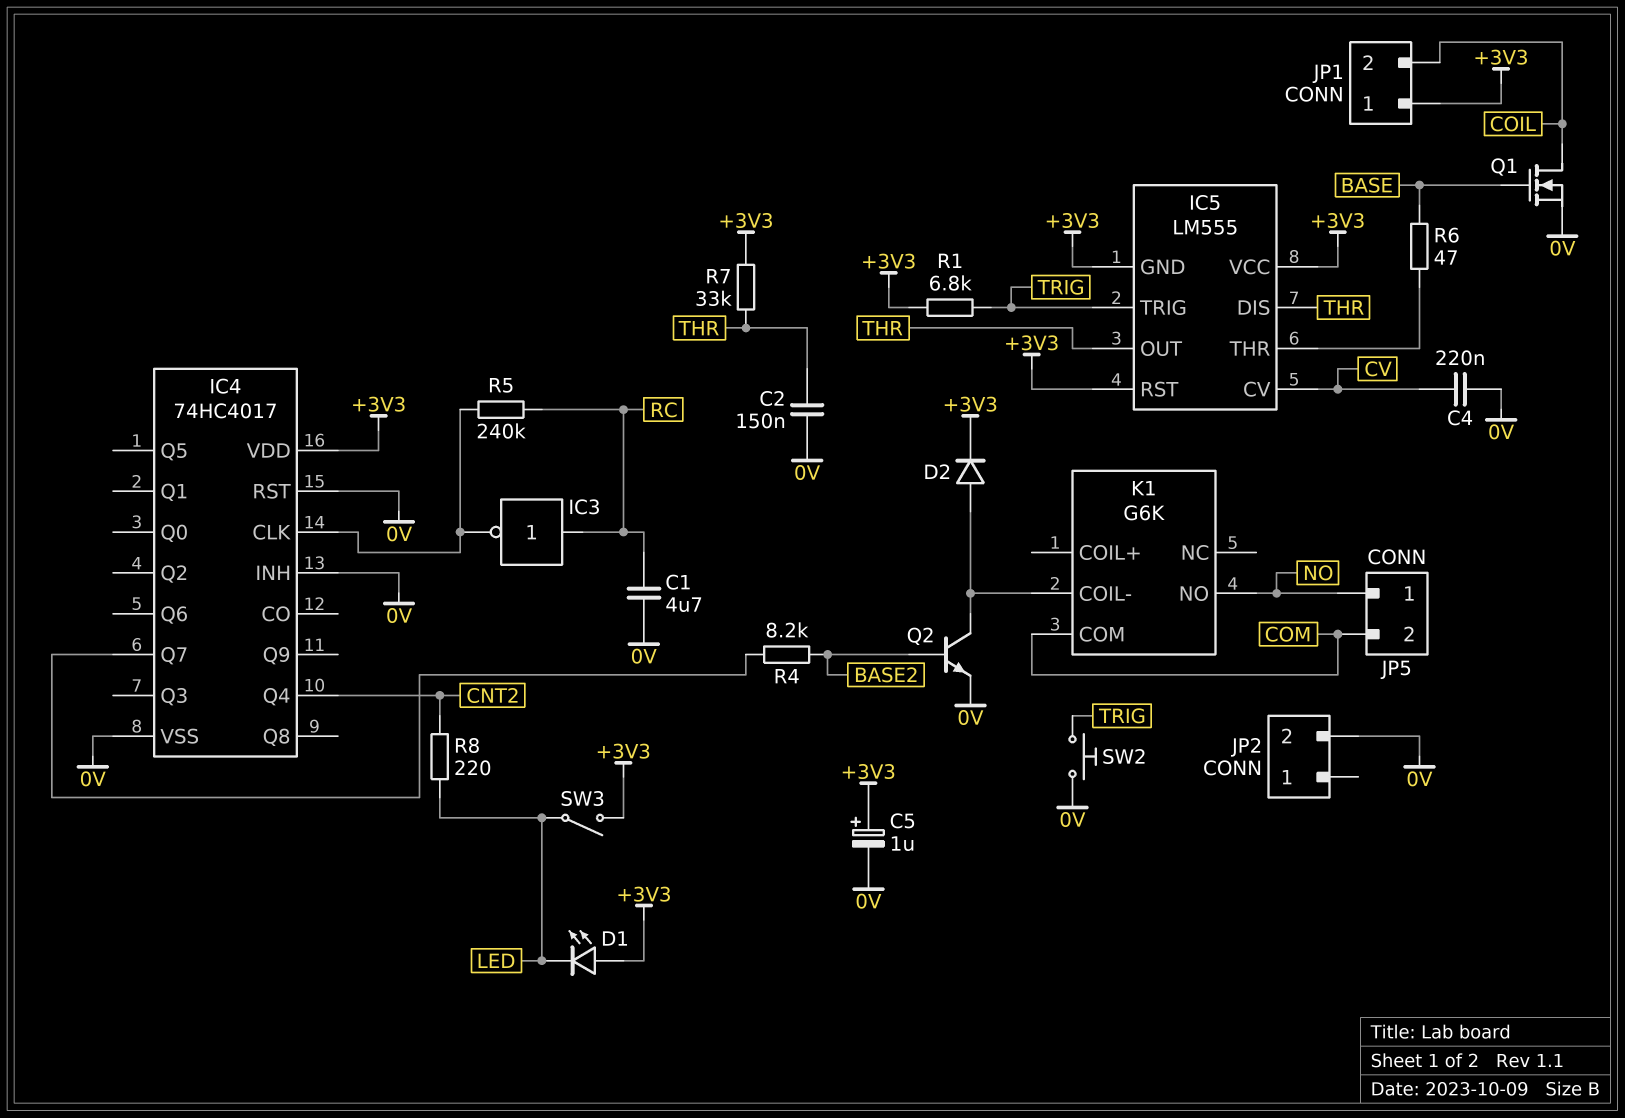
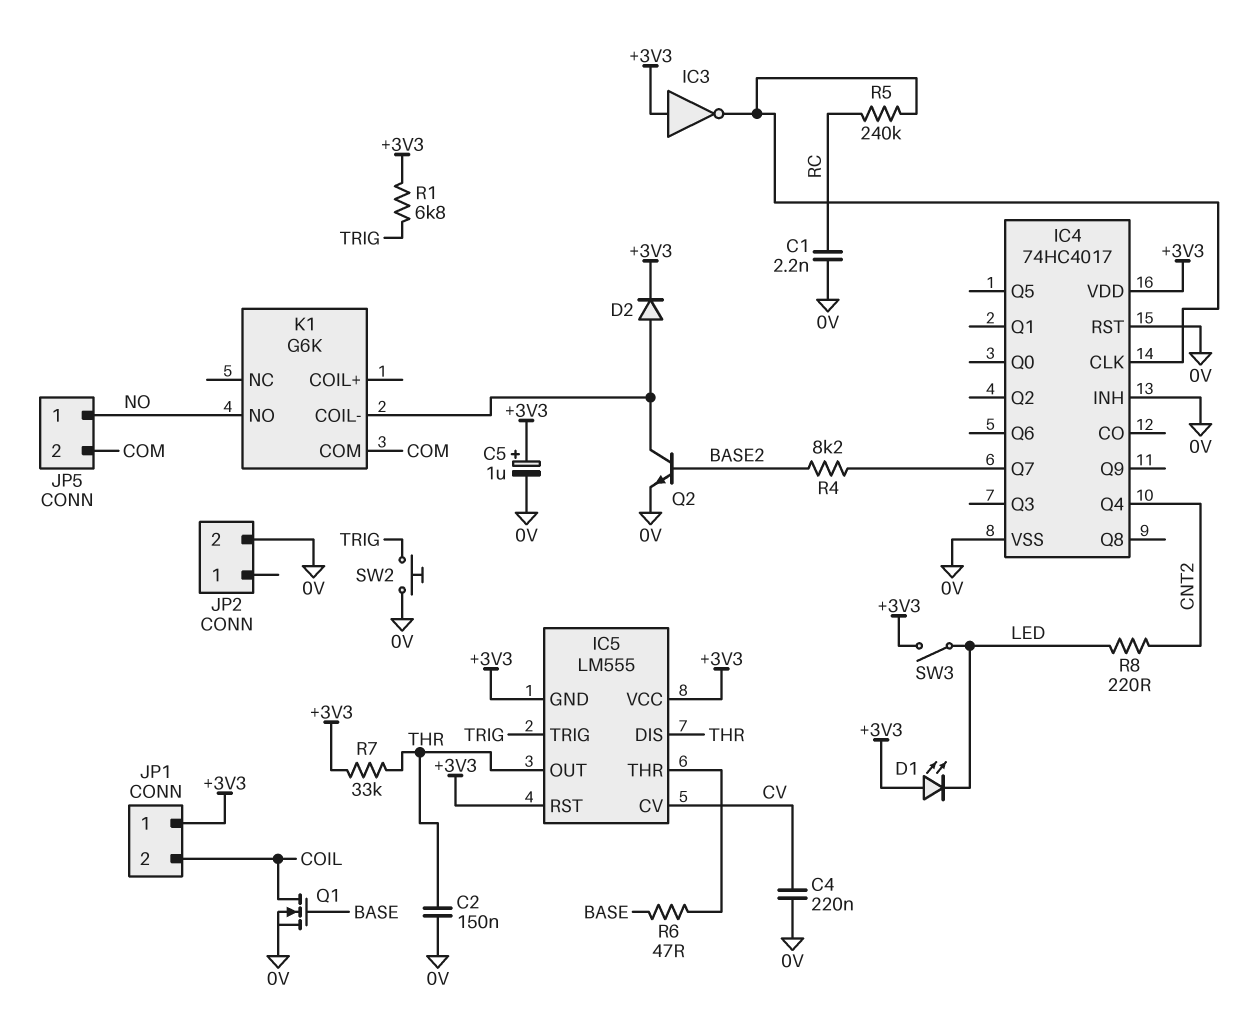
C1: 4.7uF (0V, RC) -> 2.2nF (0V, RC)
IC3: NOT (in RC, out IC4/CLK) -> NOT (in +3V3, out IC4/CLK)

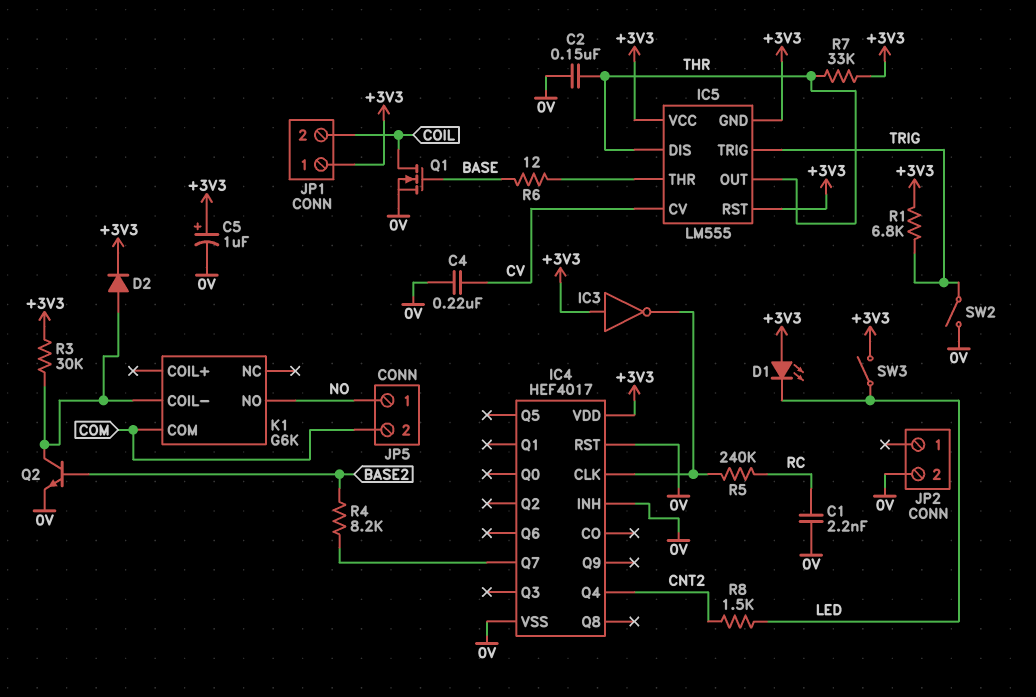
IC4: 74HC4017 -> HEF4017
R3: none -> 30k (+3V3, K1/COIL-)
R6: 47 (BASE, IC5/THR) -> 12 (BASE, IC5/THR)
R8: 220 (CNT2, LED) -> 1.5k (CNT2, LED)
SW2: button (0V, TRIG) -> switch (0V, TRIG)

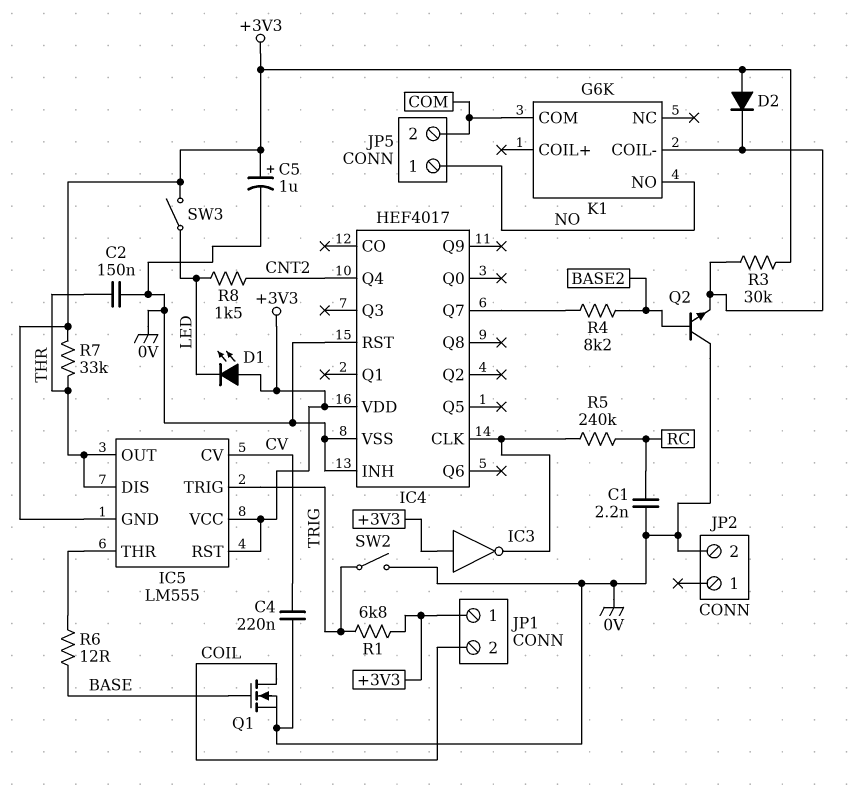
D2: diode (A K1/COIL-, K +3V3) -> diode (A +3V3, K K1/COIL-)
Q2: NPN (B BASE2, C K1/COIL-, E 0V) -> NPN (B BASE2, C 0V, E K1/COIL-)

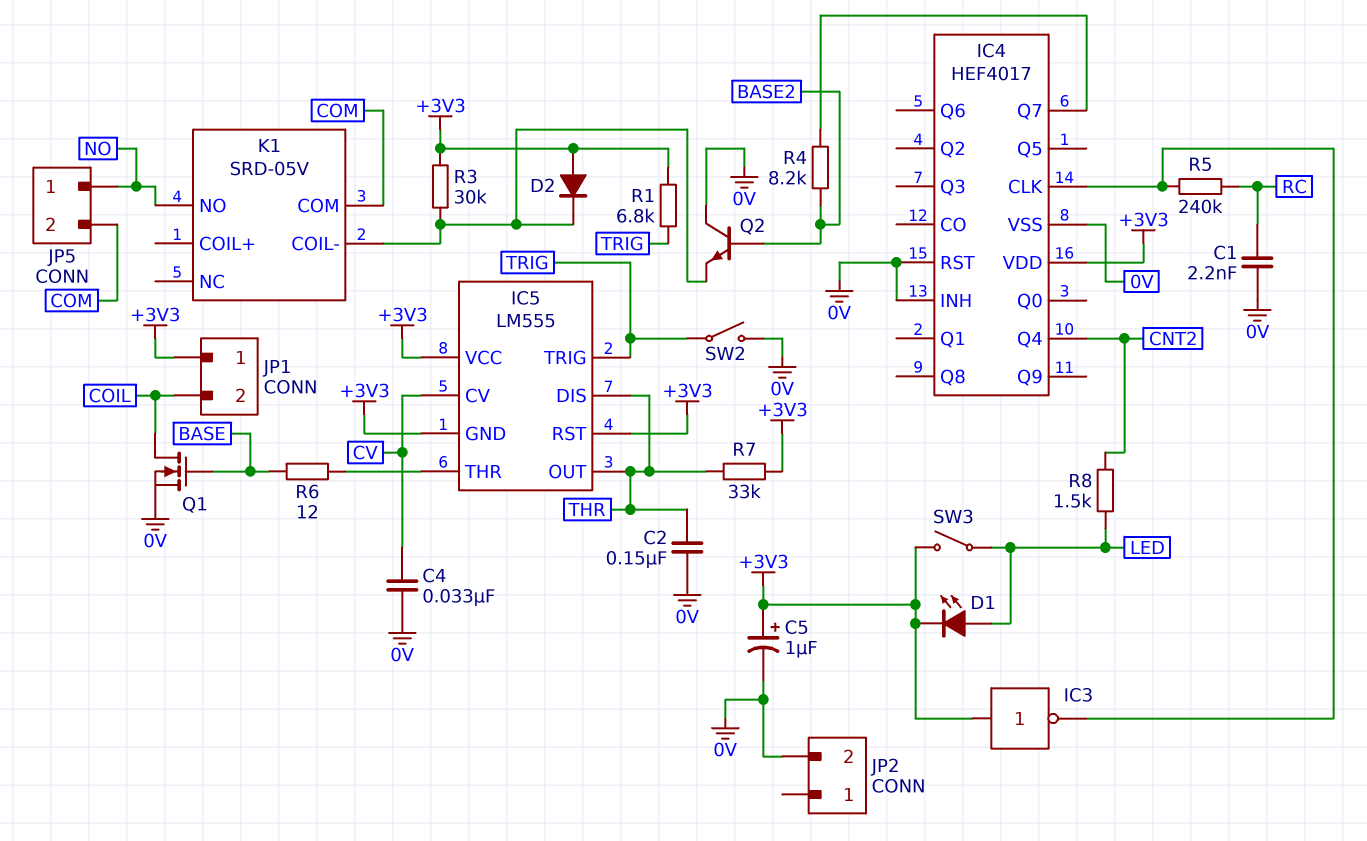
C4: 220nF (0V, CV) -> 33nF (0V, CV)
D1: LED (A +3V3, K LED) -> LED (A LED, K +3V3)
K1: G6K -> SRD-05V

